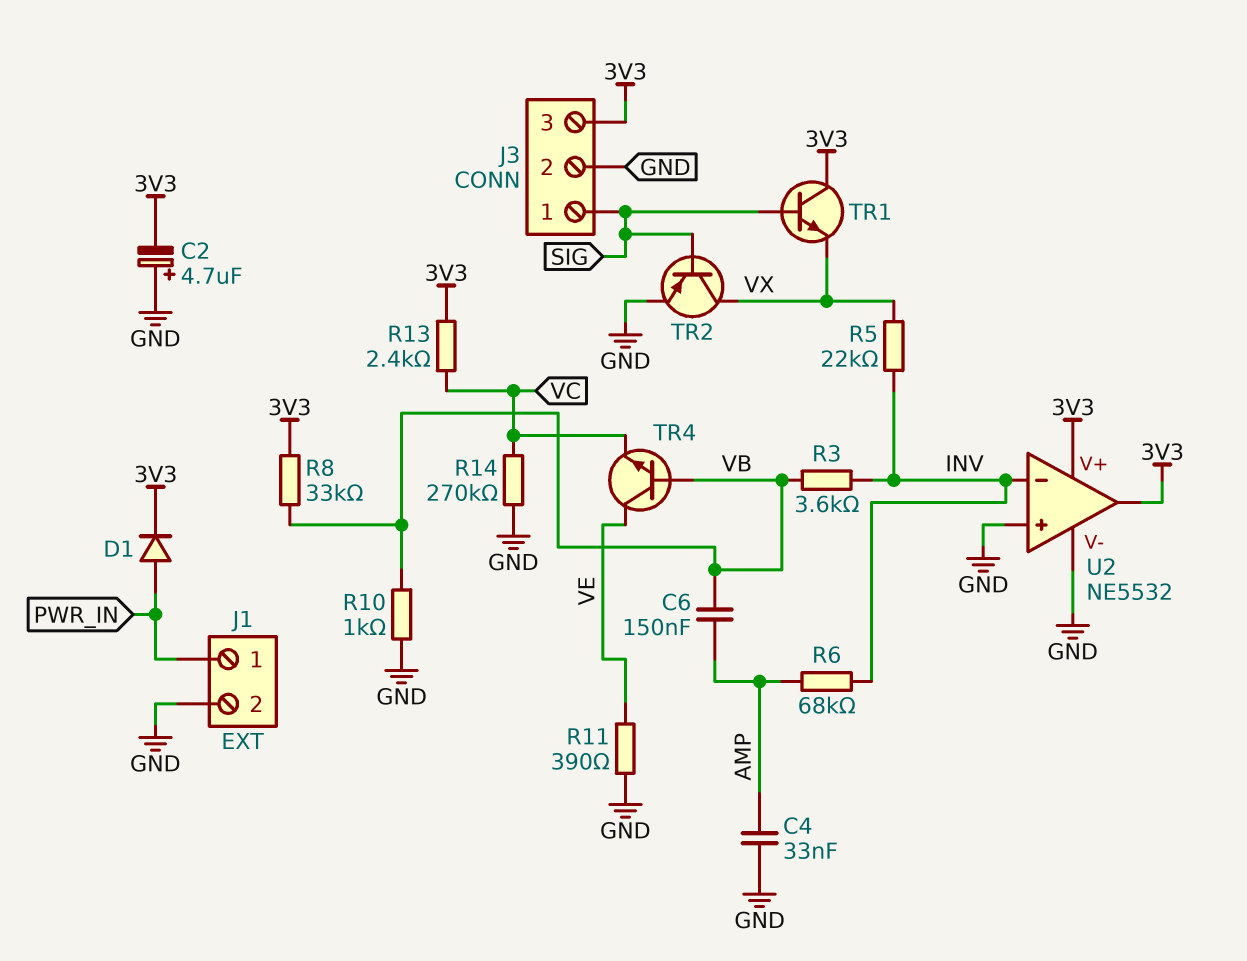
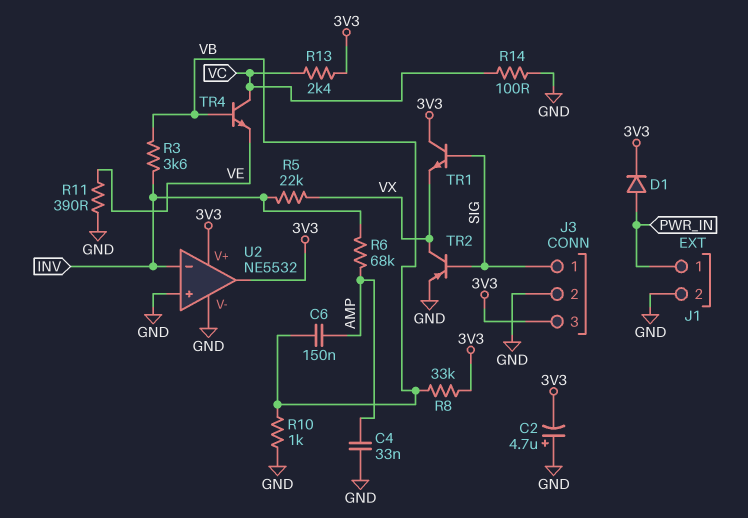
R14: 270k (GND, VC) -> 100 (GND, VC)
TR4: NPN (B VB, C VE, E VC) -> NPN (B VB, C VC, E VE)

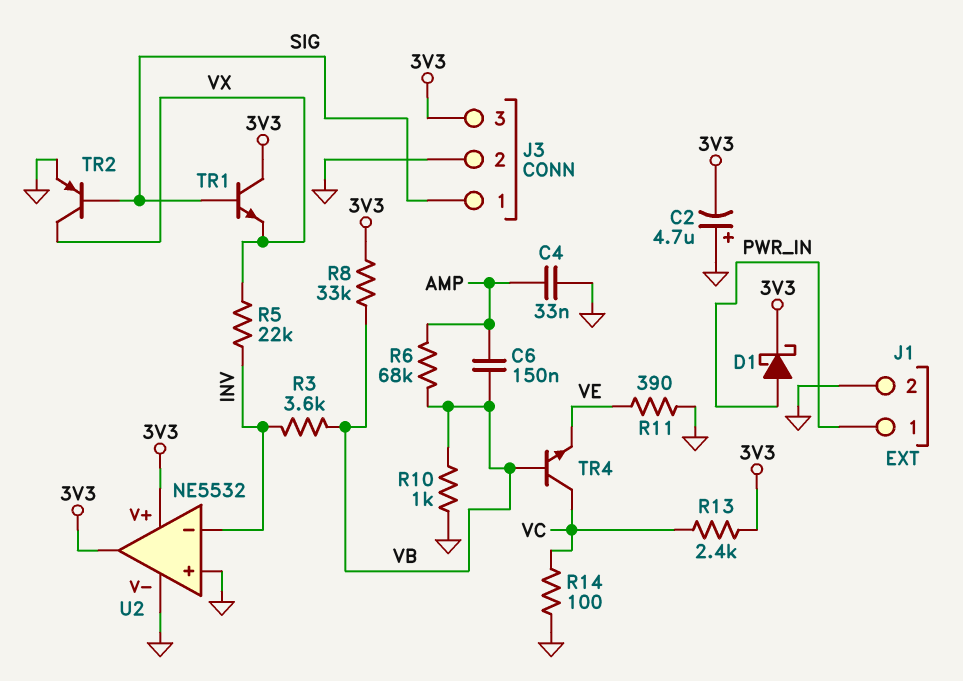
D1: diode (A PWR_IN, K 3V3) -> schottky (A PWR_IN, K 3V3)
R6: 68k (AMP, INV) -> 68k (AMP, VB)

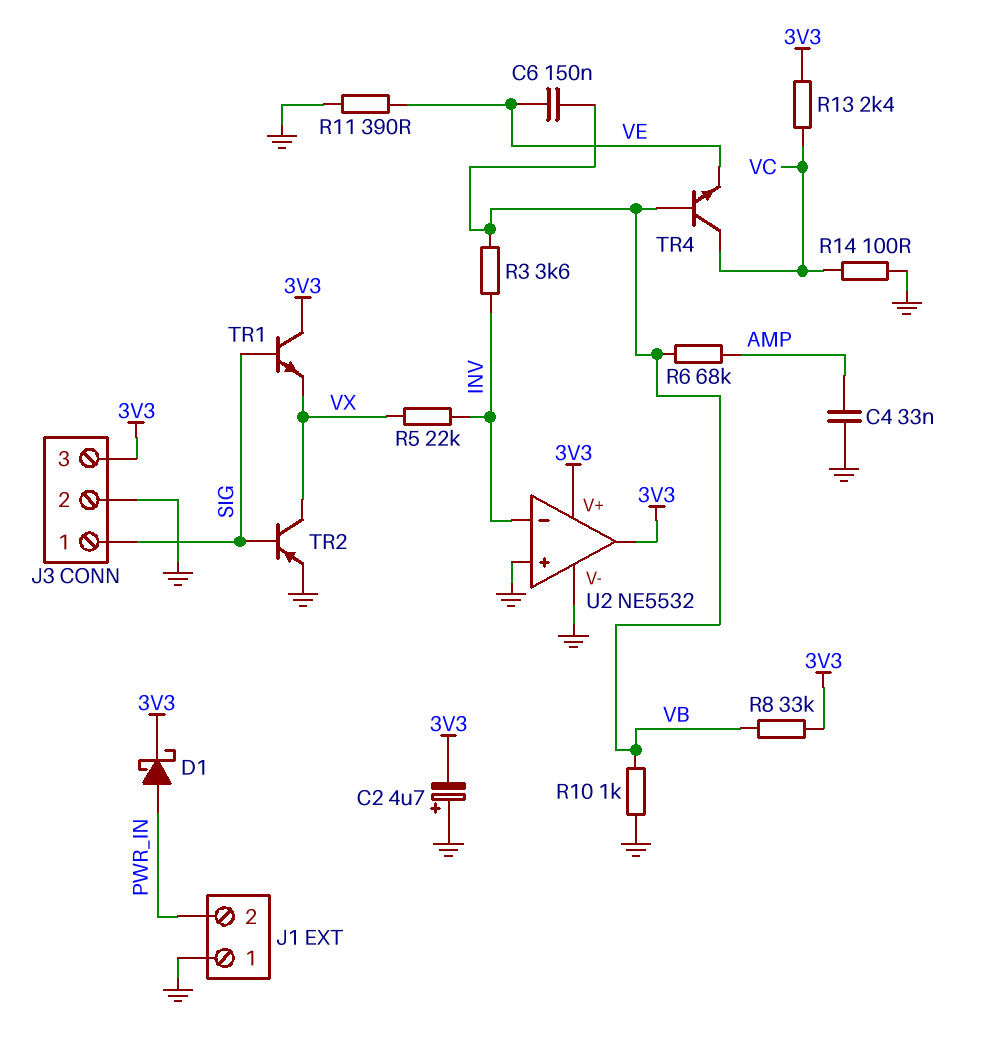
C6: 150nF (AMP, VB) -> 150nF (VB, VE)
J1 pin 1: PWR_IN -> GND
J1 pin 2: GND -> PWR_IN

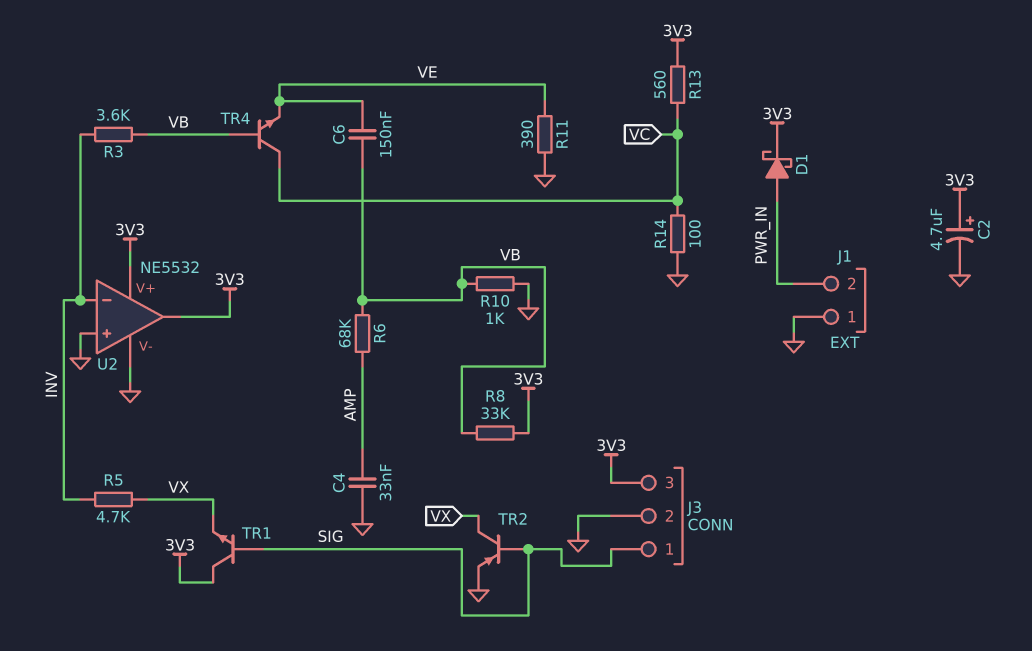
C2: 4.7uF (plus GND, minus 3V3) -> 4.7uF (plus 3V3, minus GND)
R5: 22k (INV, VX) -> 4.7k (INV, VX)
R13: 2.4k (3V3, VC) -> 560 (3V3, VC)

